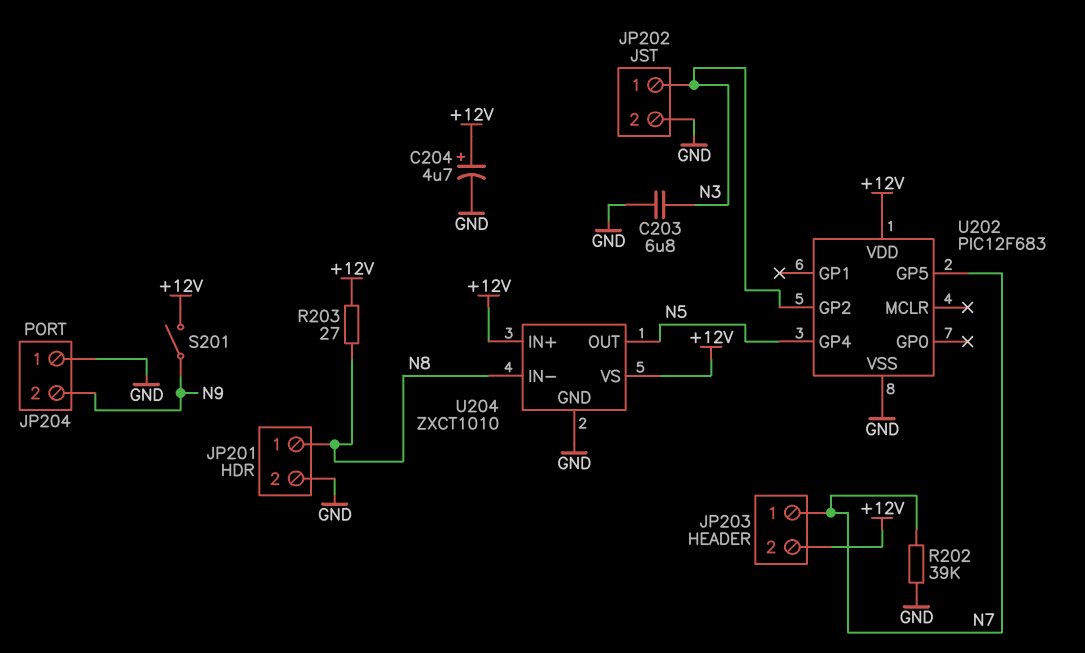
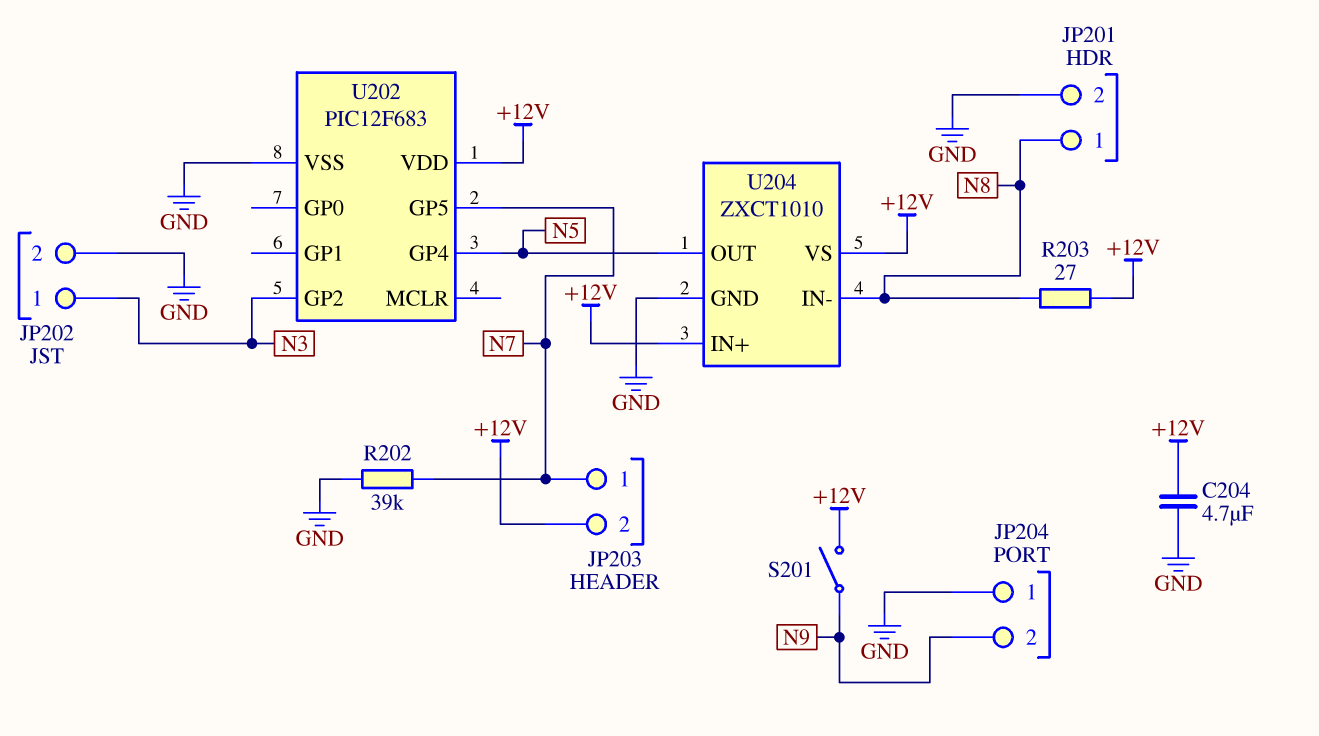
C203: 6.8uF (GND, N3) -> none
C204: 4.7uF (plus +12V, minus GND) -> 4.7uF (+12V, GND)

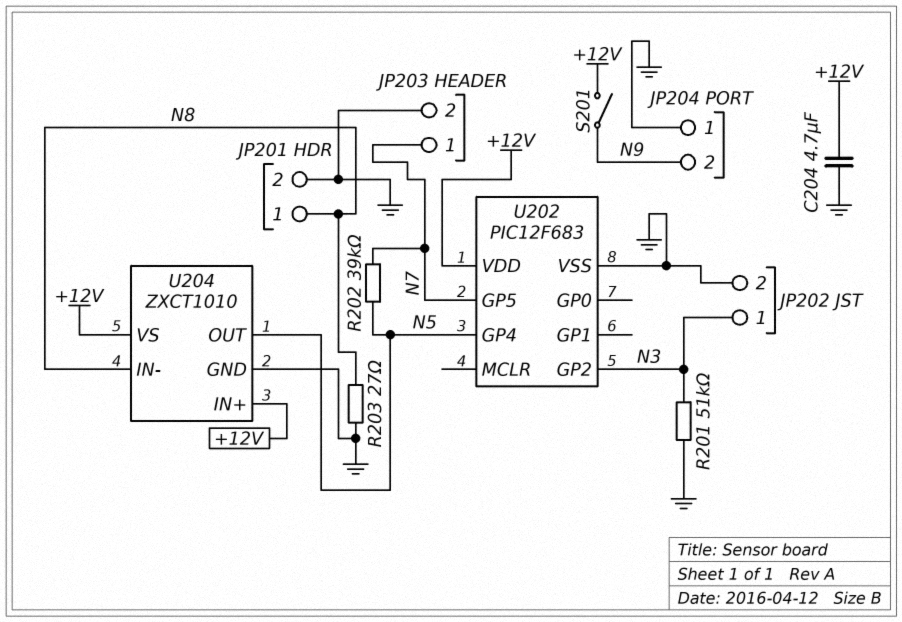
JP203 pin 2: +12V -> GND
R201: none -> 51k (GND, N3)
R202: 39k (GND, N7) -> 39k (N5, N7)
R203: 27 (+12V, N8) -> 27 (GND, N8)

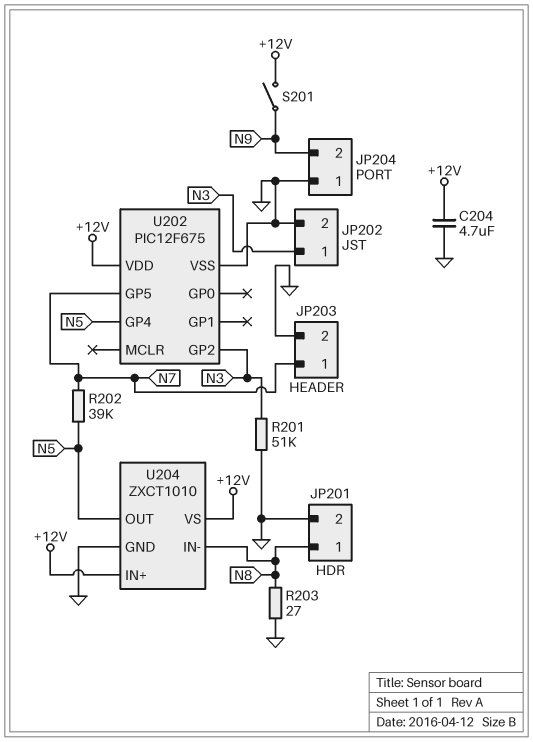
U202: PIC12F683 -> PIC12F675

